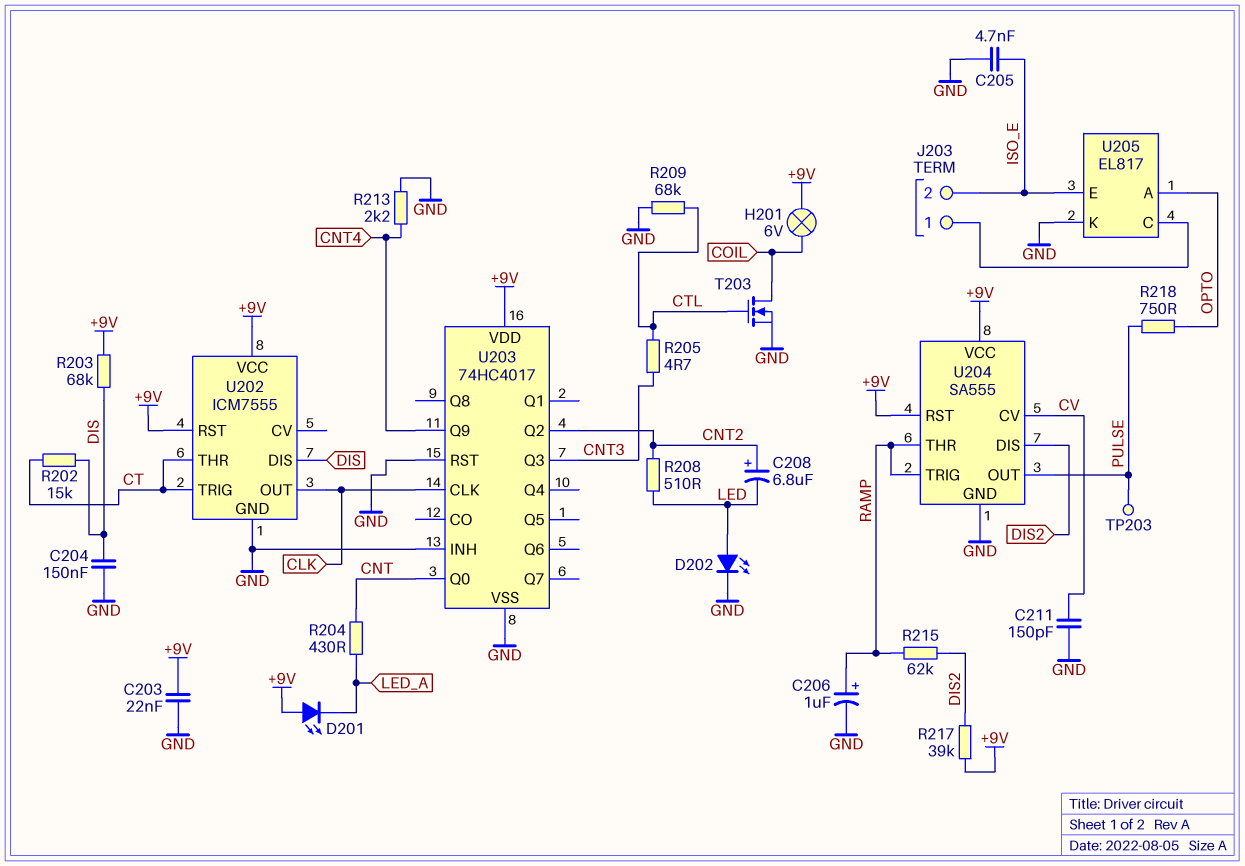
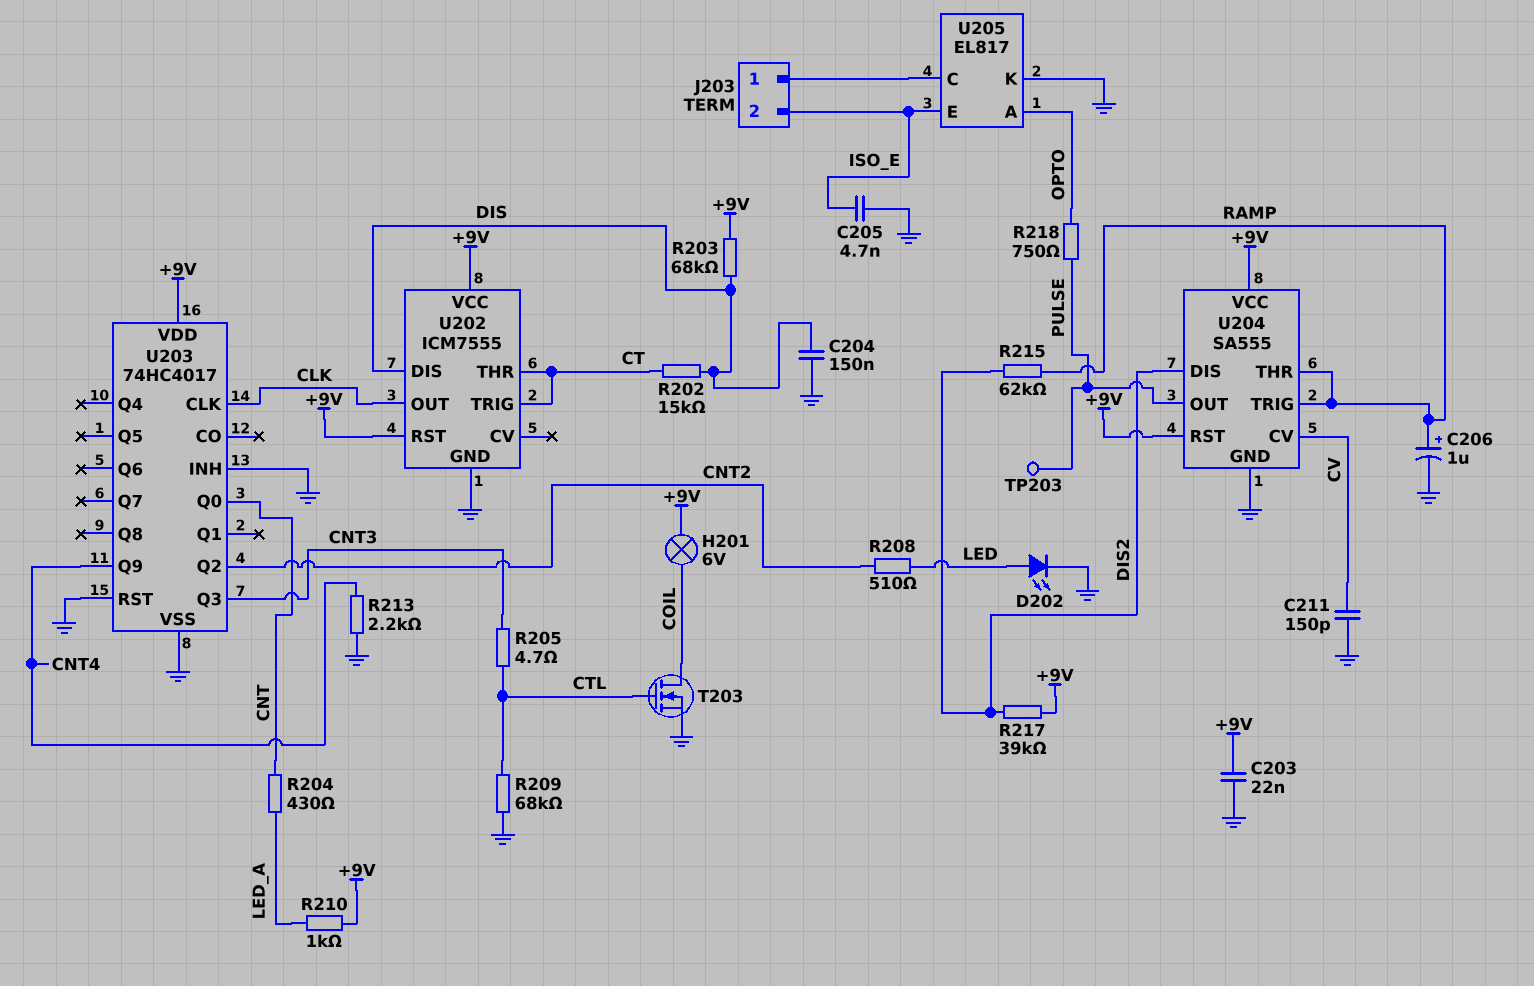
C208: 6.8uF (plus CNT2, minus LED) -> none
D201: LED (A +9V, K LED_A) -> none
R210: none -> 1k (+9V, LED_A)

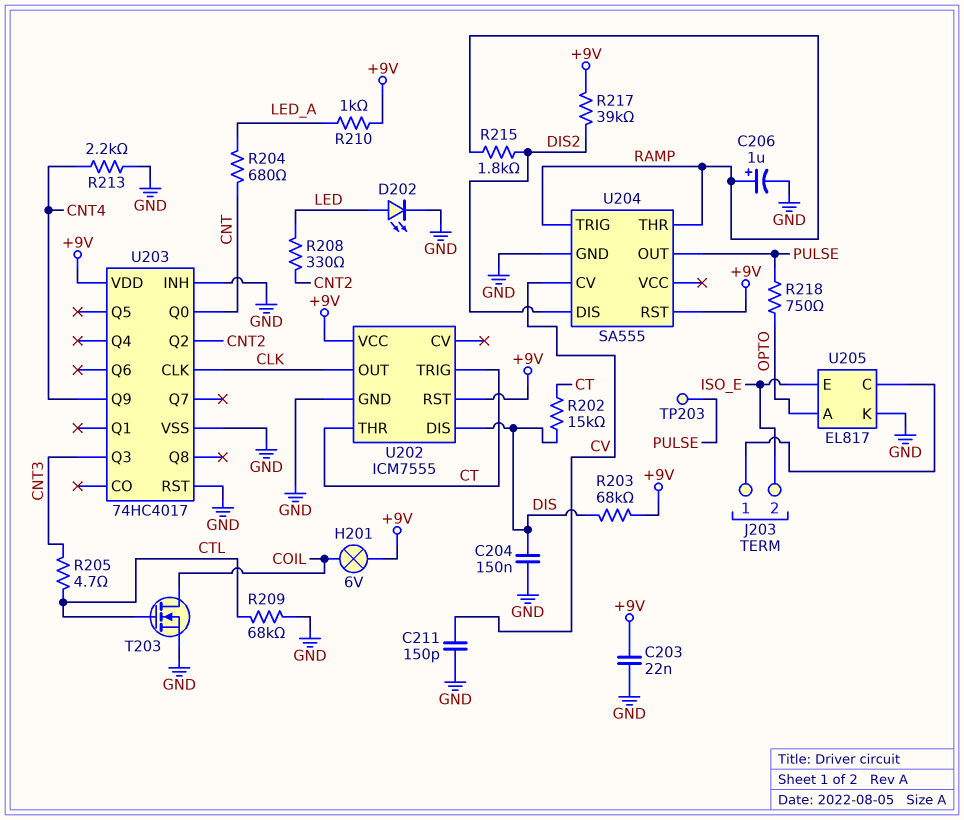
C205: 4.7nF (GND, ISO_E) -> none
R204: 430 (CNT, LED_A) -> 680 (CNT, LED_A)
R208: 510 (CNT2, LED) -> 330 (CNT2, LED)
R215: 62k (DIS2, RAMP) -> 1.8k (DIS2, RAMP)
U204 pin VCC: +9V -> none

